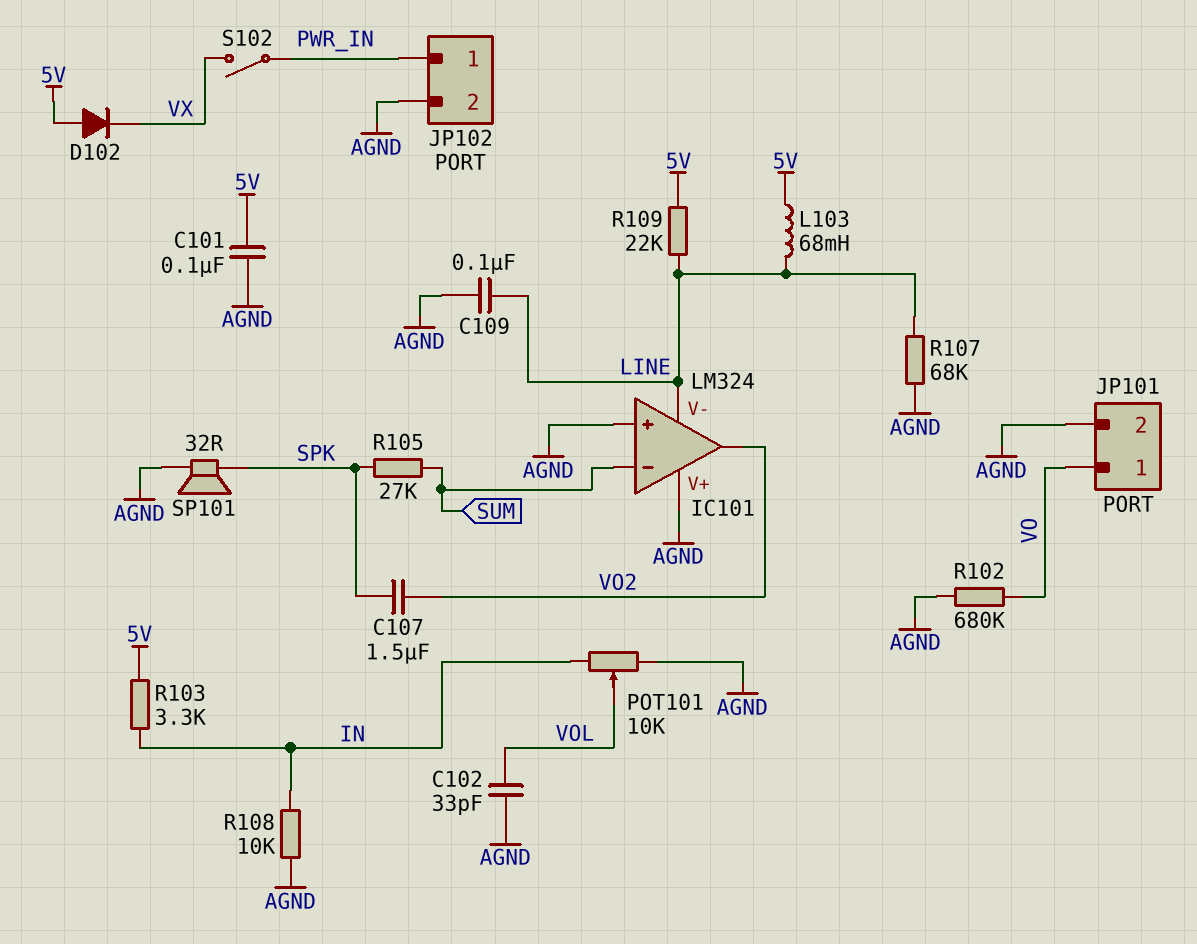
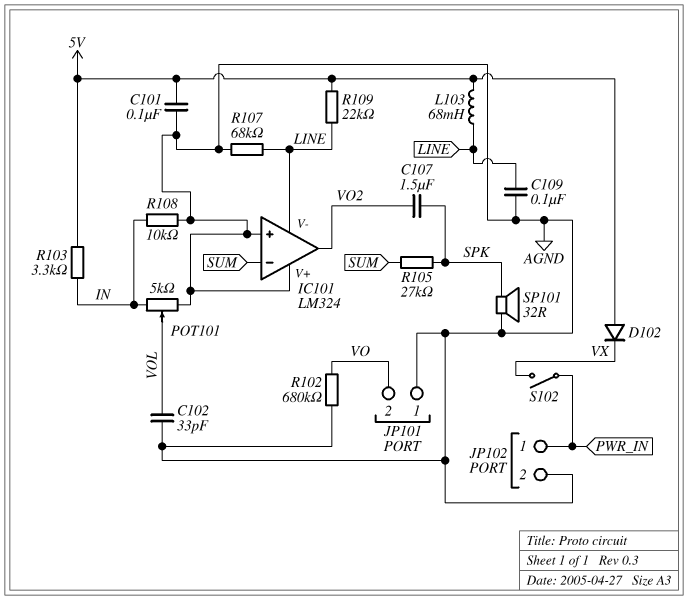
JP101 pin 1: VO -> AGND
JP101 pin 2: AGND -> VO
POT101: 10k (AGND, IN, wiper VOL) -> 5k (AGND, IN, wiper VOL)

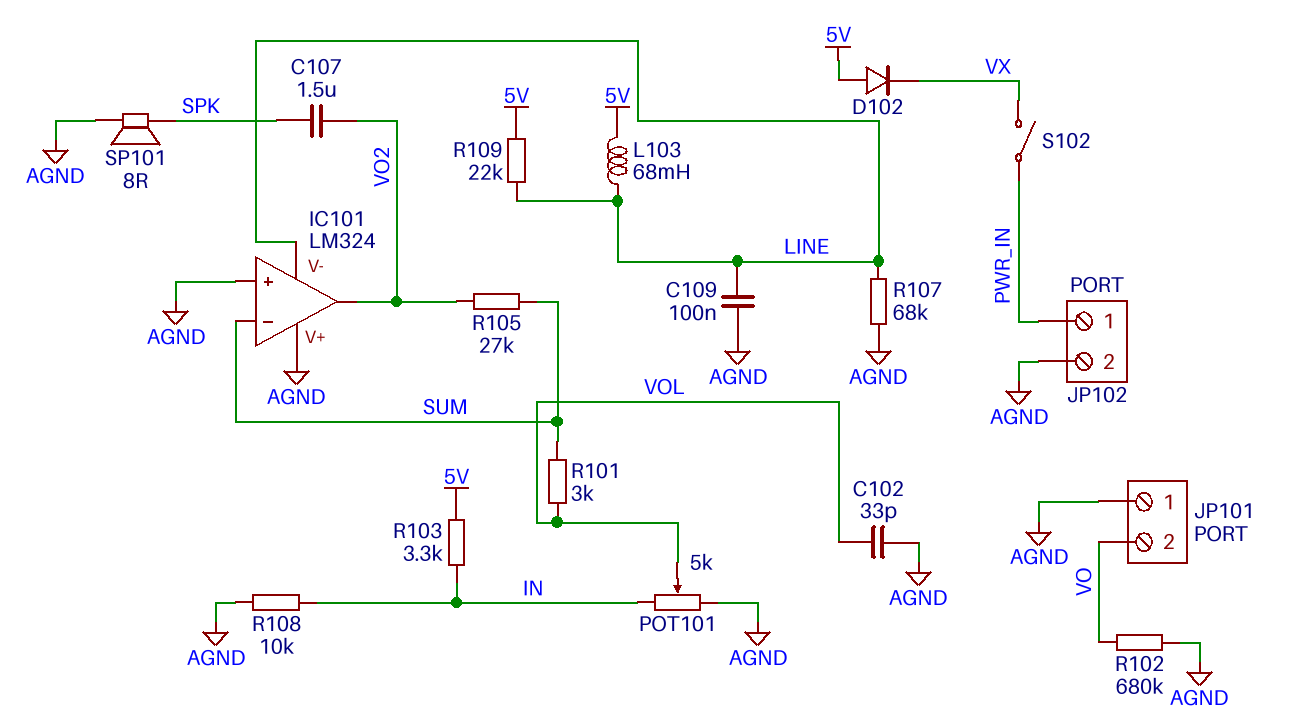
C101: 100nF (5V, AGND) -> none
R101: none -> 3k (SUM, VOL)
R105: 27k (SPK, SUM) -> 27k (SUM, VO2)
SP101: speaker 32R (AGND, SPK) -> speaker 8R (AGND, SPK)

